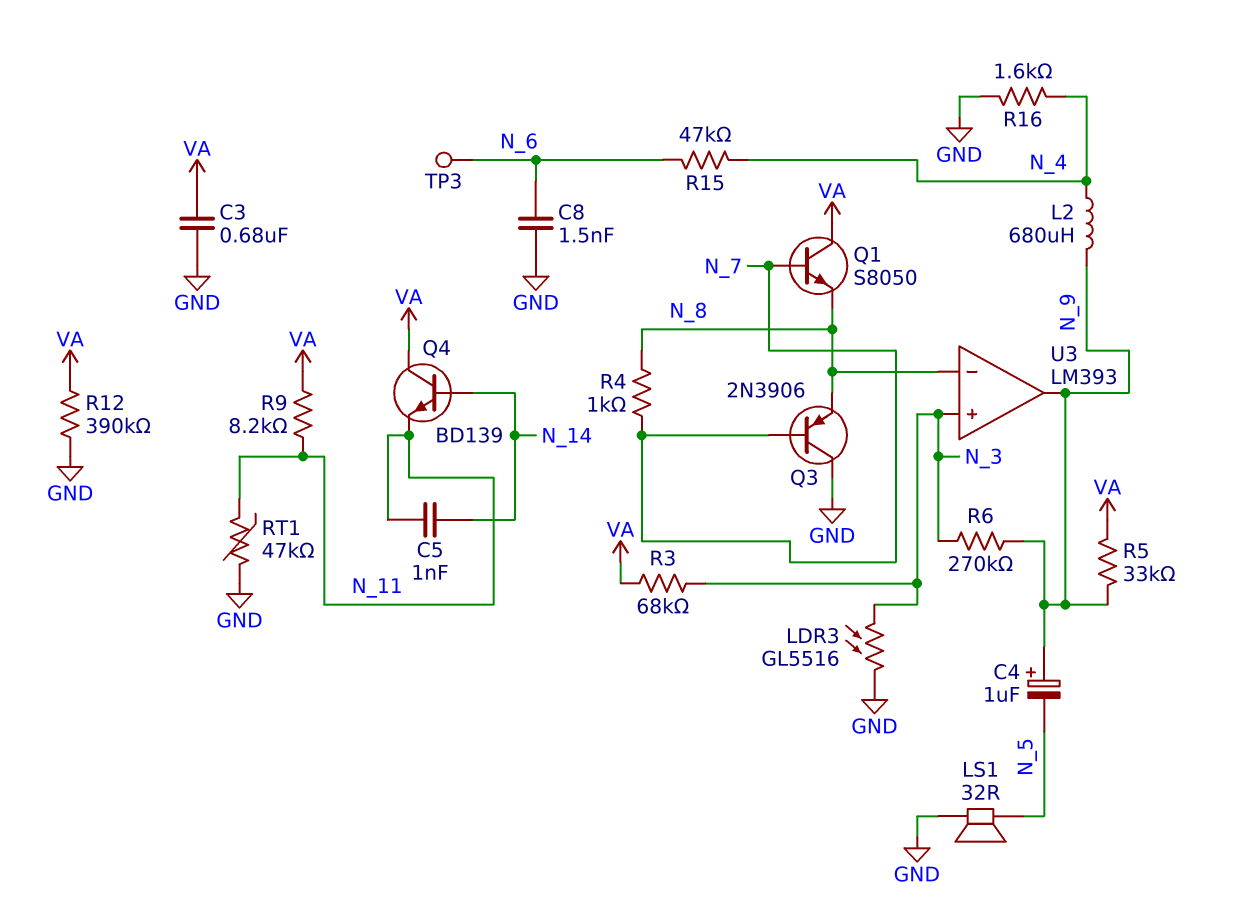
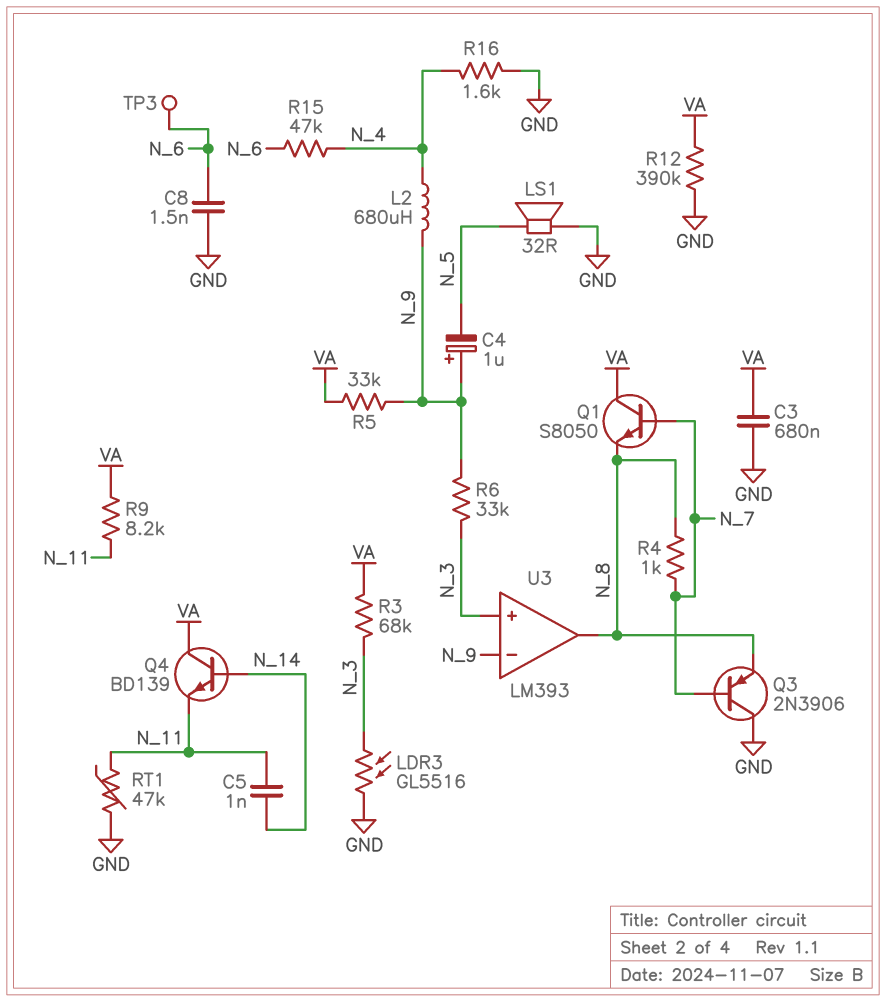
R6: 270k (N_3, N_9) -> 33k (N_3, N_9)
U3 pin in-: N_8 -> N_9
U3 pin out: N_9 -> N_8

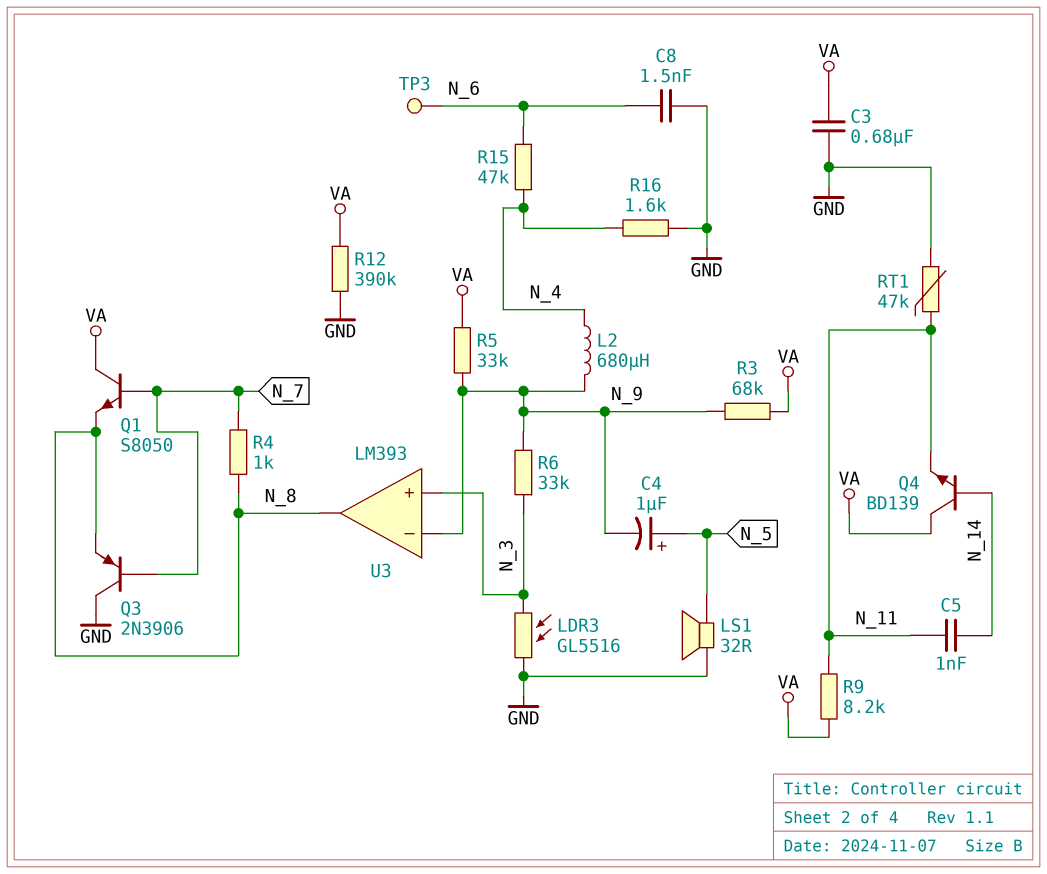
C4: 1uF (plus N_9, minus N_5) -> 1uF (plus N_5, minus N_9)
R3: 68k (N_3, VA) -> 68k (N_9, VA)

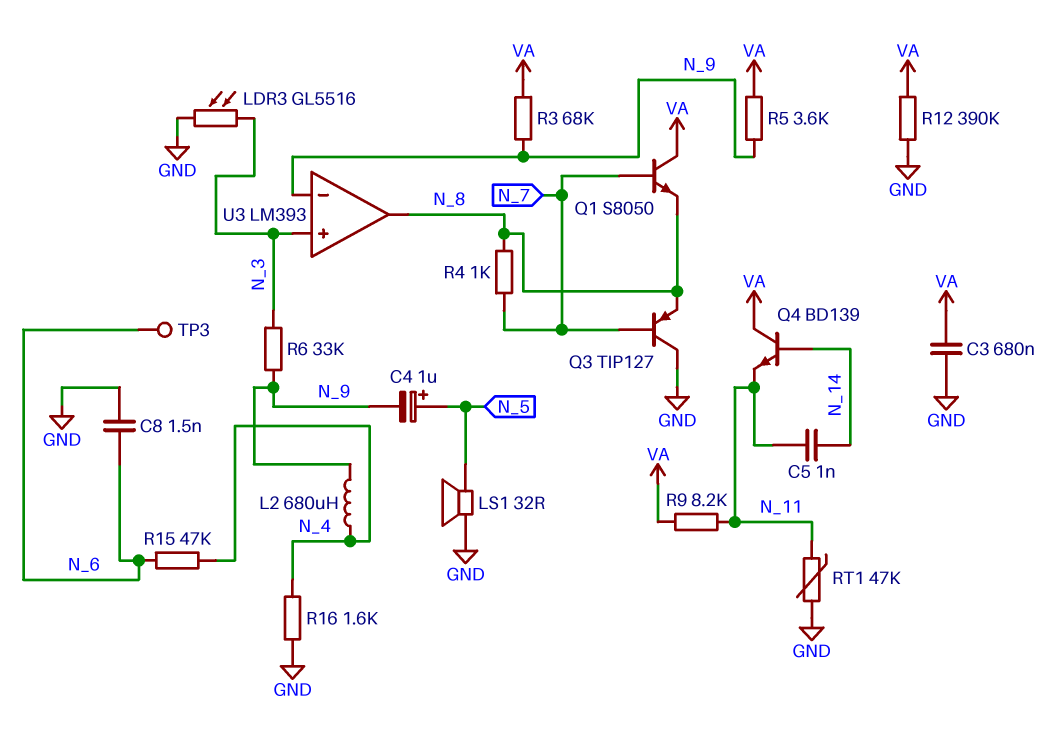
Q3: PNP 2N3906 (B N_7, C GND, E N_8) -> PNP TIP127 (B N_7, C GND, E N_8)
R5: 33k (N_9, VA) -> 3.6k (N_9, VA)

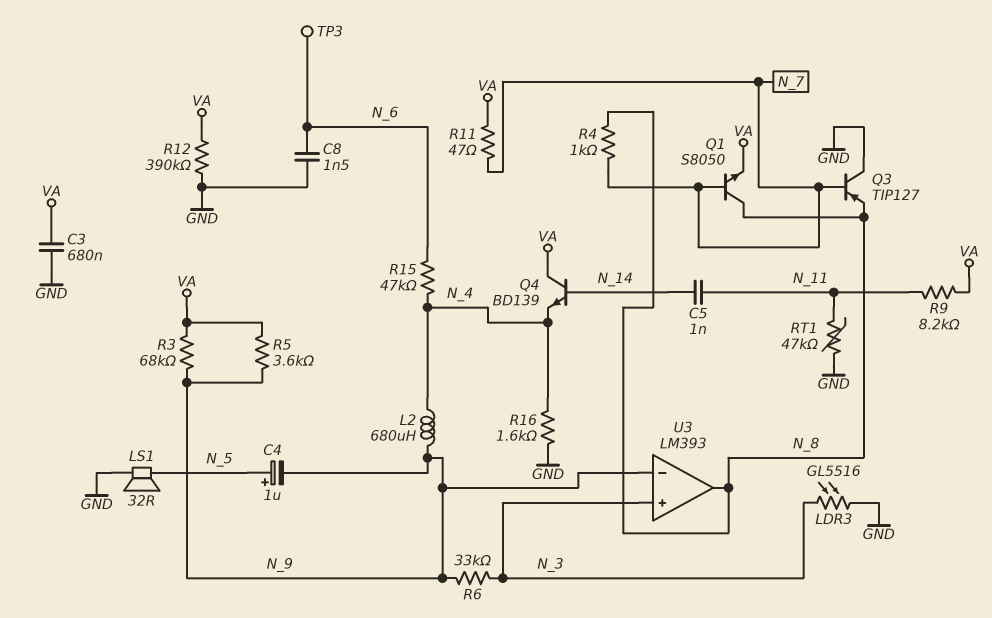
Q1: NPN S8050 (B N_7, C VA, E N_8) -> NPN S8050 (B N_7, C N_8, E VA)
Q4: NPN BD139 (B N_14, C VA, E N_11) -> NPN BD139 (B N_14, C VA, E N_4)
R11: none -> 47 (N_7, VA)

